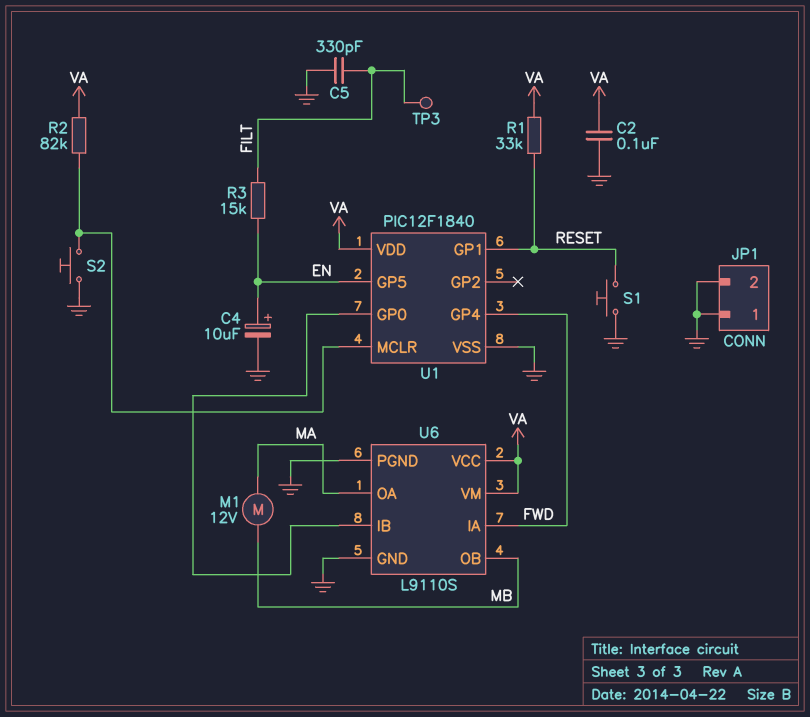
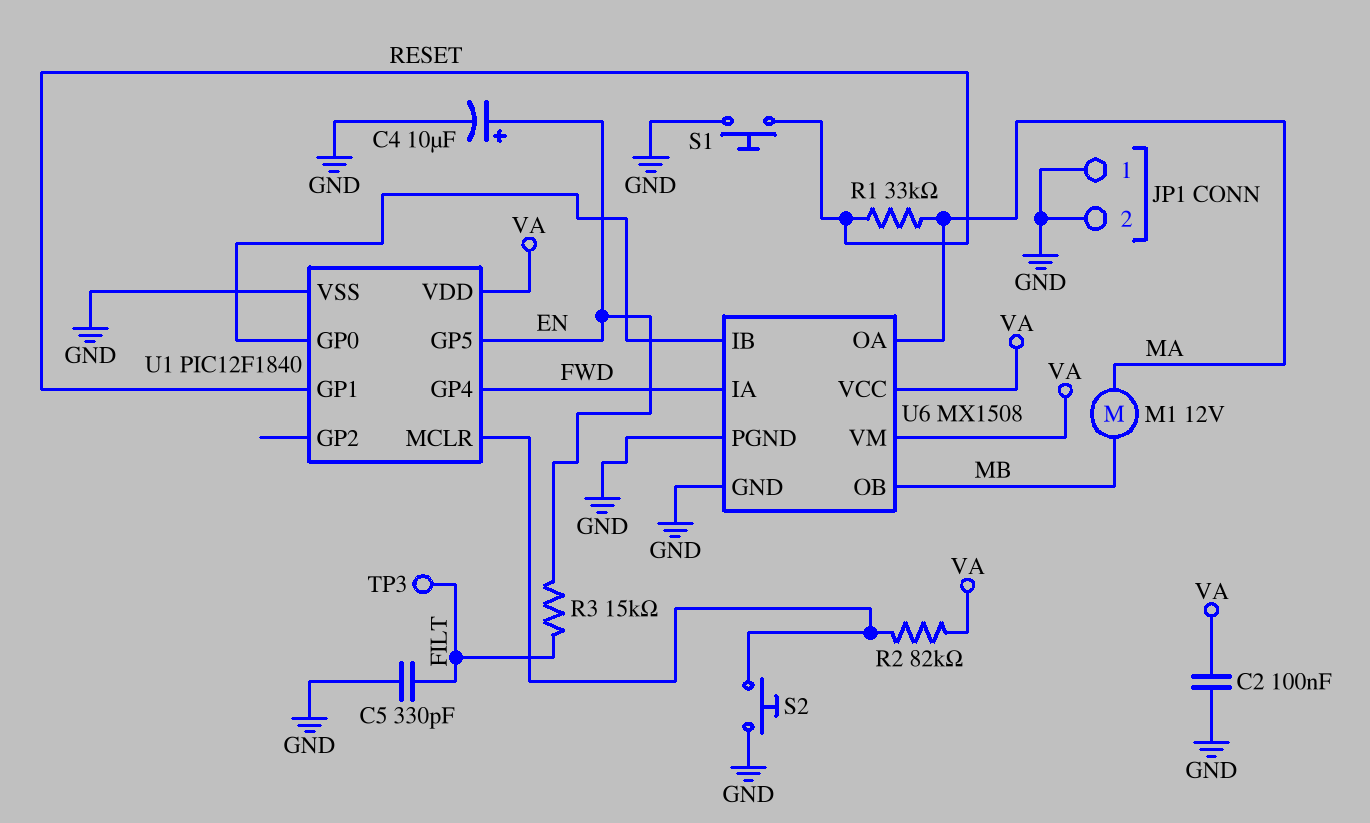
R1: 33k (RESET, VA) -> 33k (MA, RESET)
U6: L9110S -> MX1508

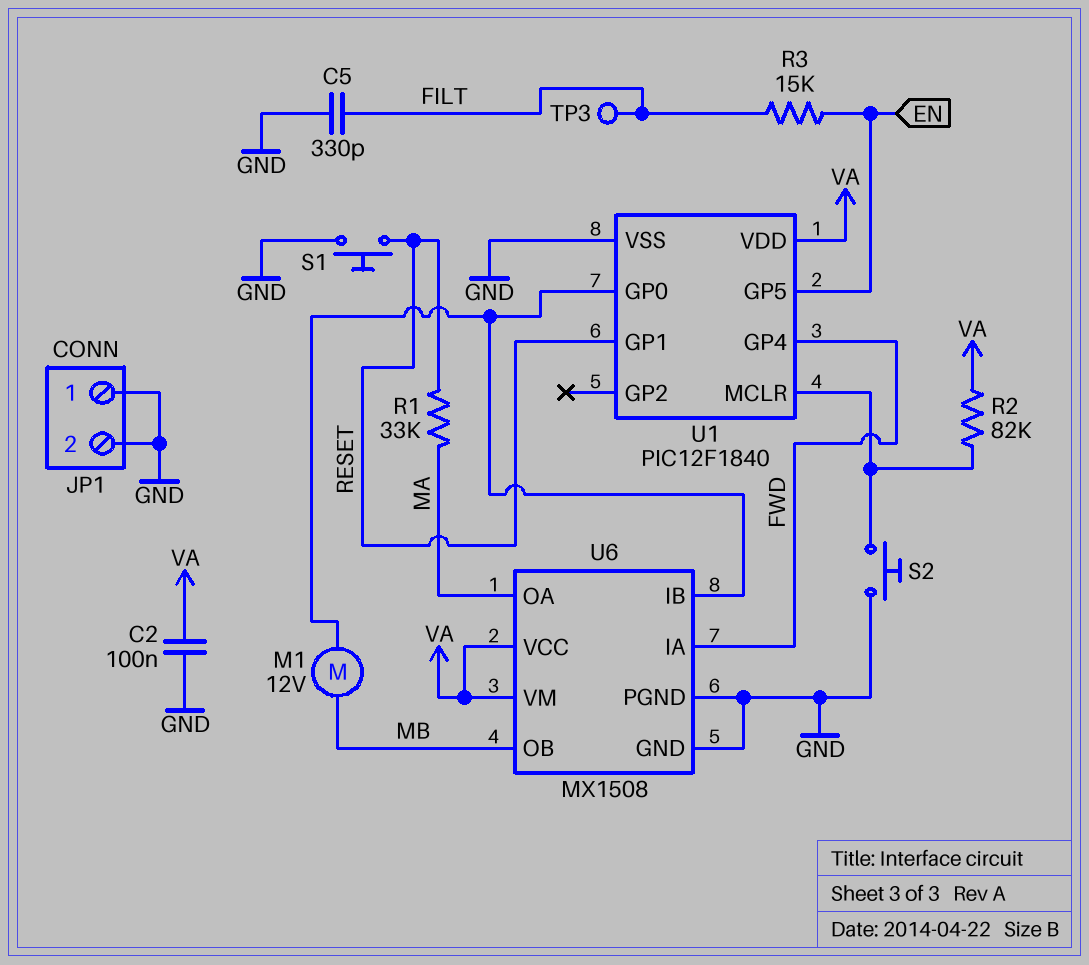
C4: 10uF (plus EN, minus GND) -> none
M1: motor 12V (MA, MB) -> motor 12V (MB, U1/GP0)

